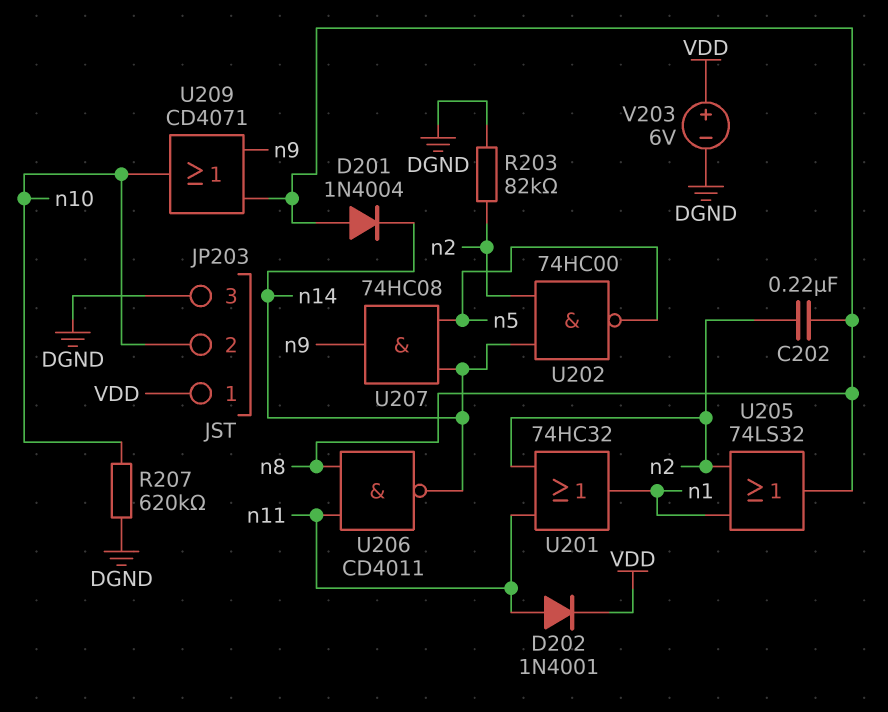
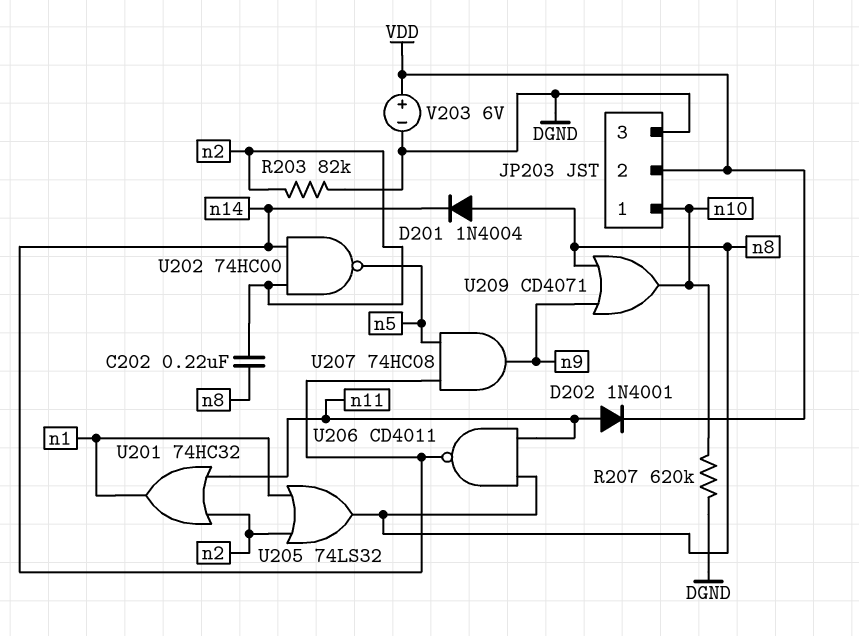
JP203 pin 1: VDD -> n10
JP203 pin 2: n10 -> VDD

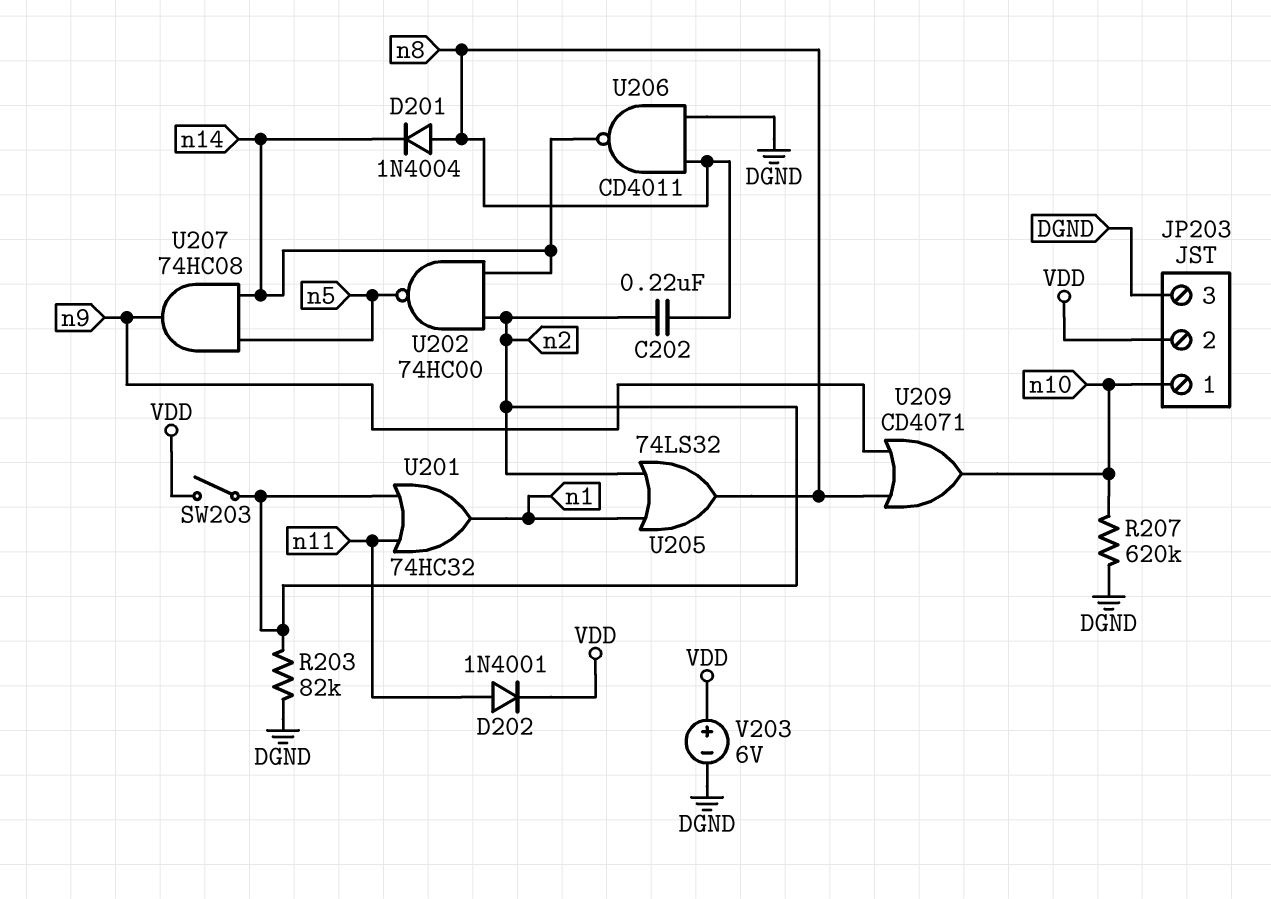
SW203: none -> switch (VDD, n2)
U206: NAND CD4011 (in n8, in n11, out n14) -> NAND CD4011 (in DGND, in n8, out n14)

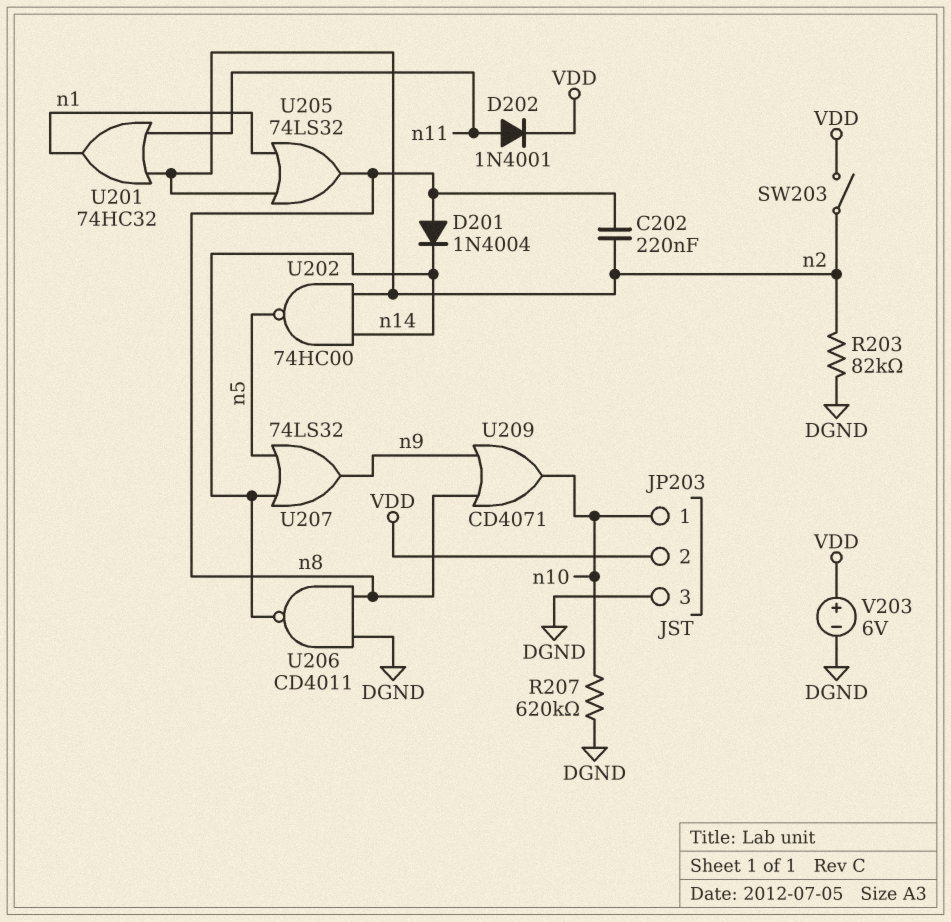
U207: AND 74HC08 (in n5, in n14, out n9) -> OR 74LS32 (in n5, in n14, out n9)

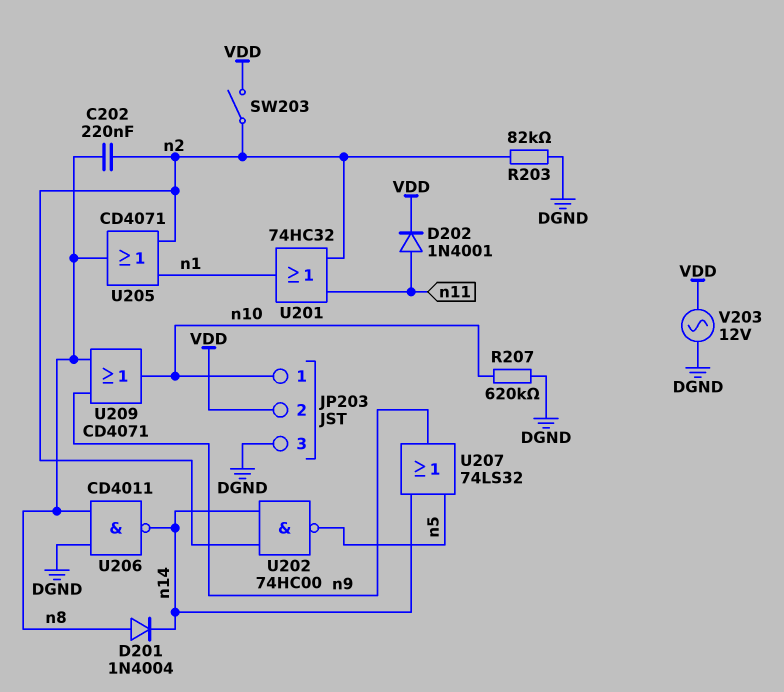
U205: OR 74LS32 (in n1, in n2, out n8) -> OR CD4071 (in n1, in n2, out n8)
V203: 6V (plus VDD, minus DGND) -> AC 12V (DGND, VDD)

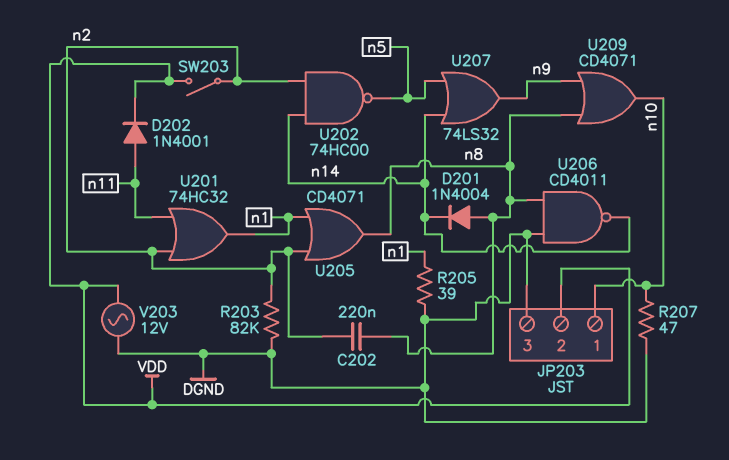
R205: none -> 39 (DGND, n1)
R207: 620k (DGND, n10) -> 47 (DGND, n10)

